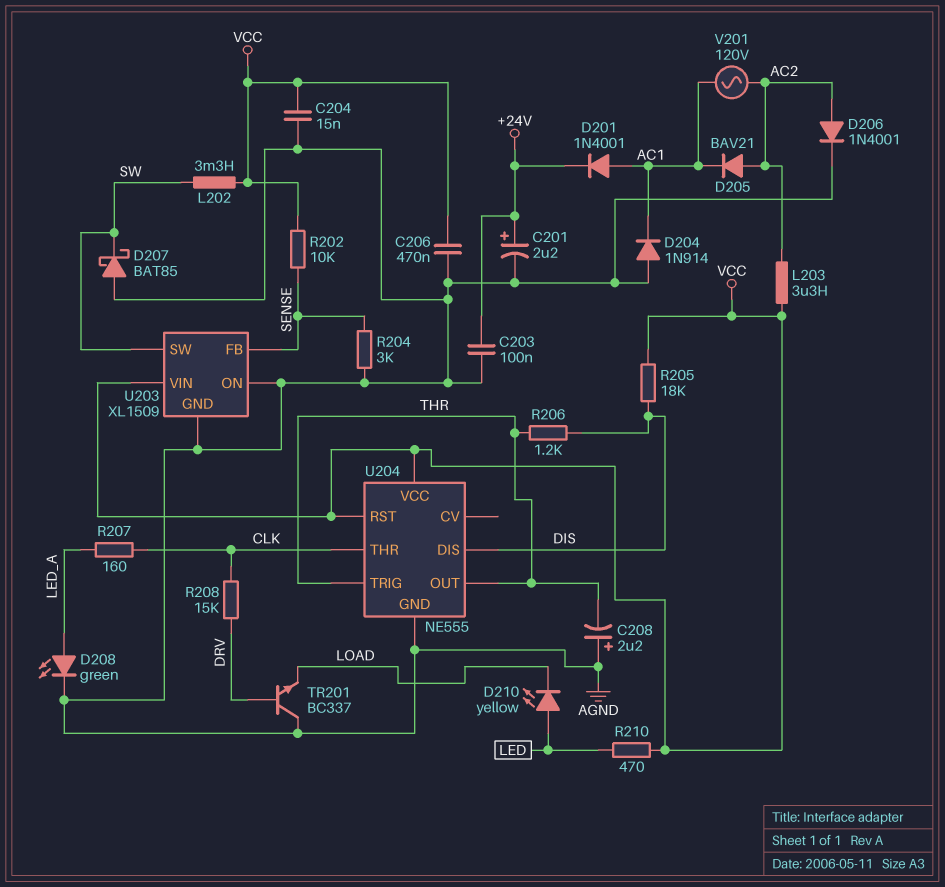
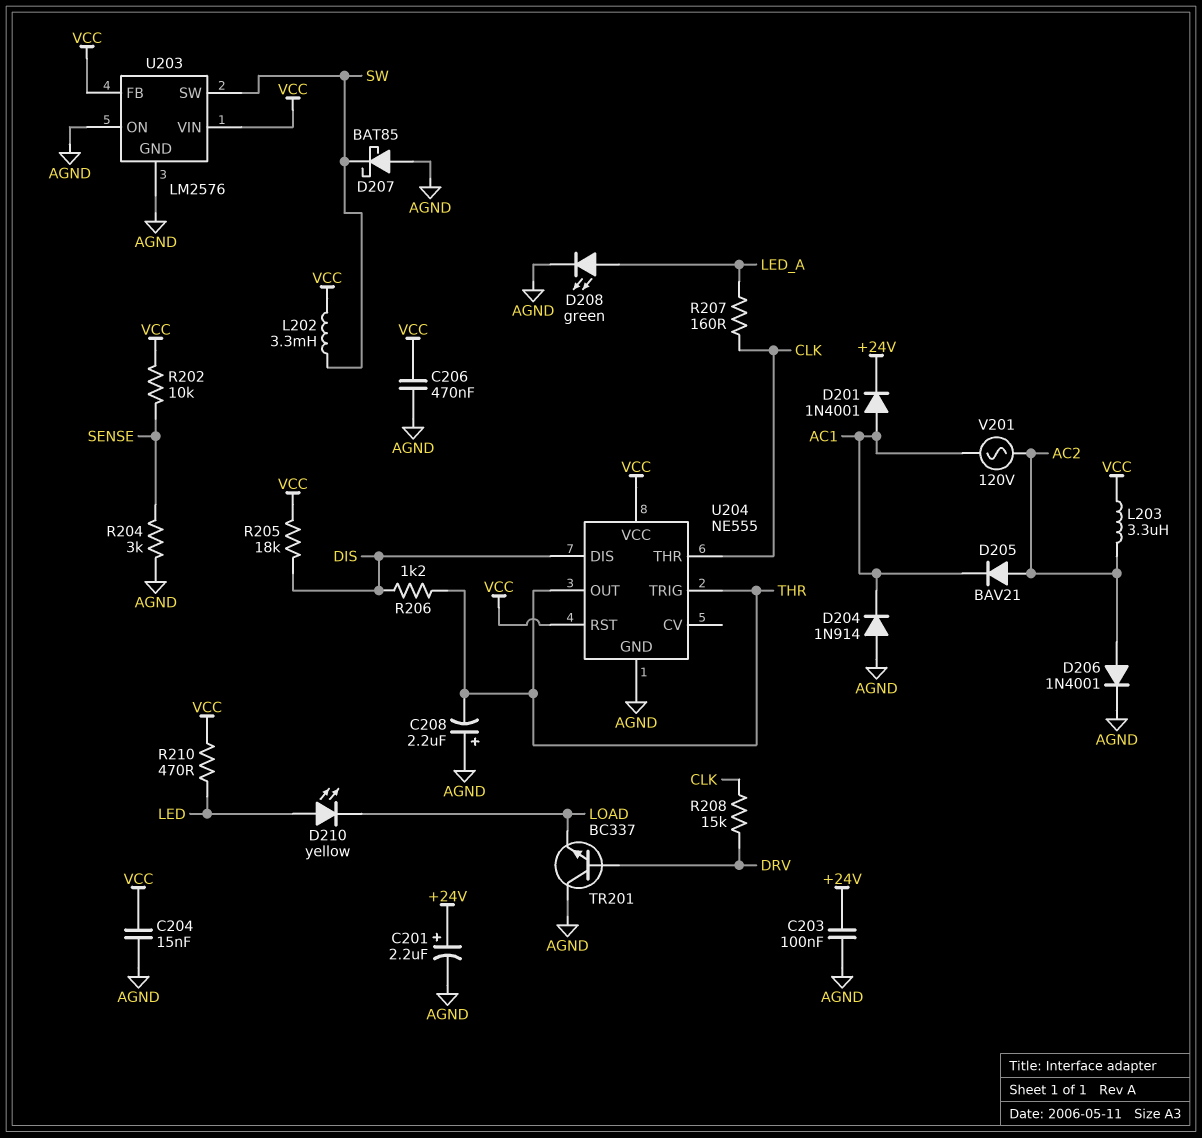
U203: XL1509 -> LM2576
U203 pin FB: SENSE -> VCC

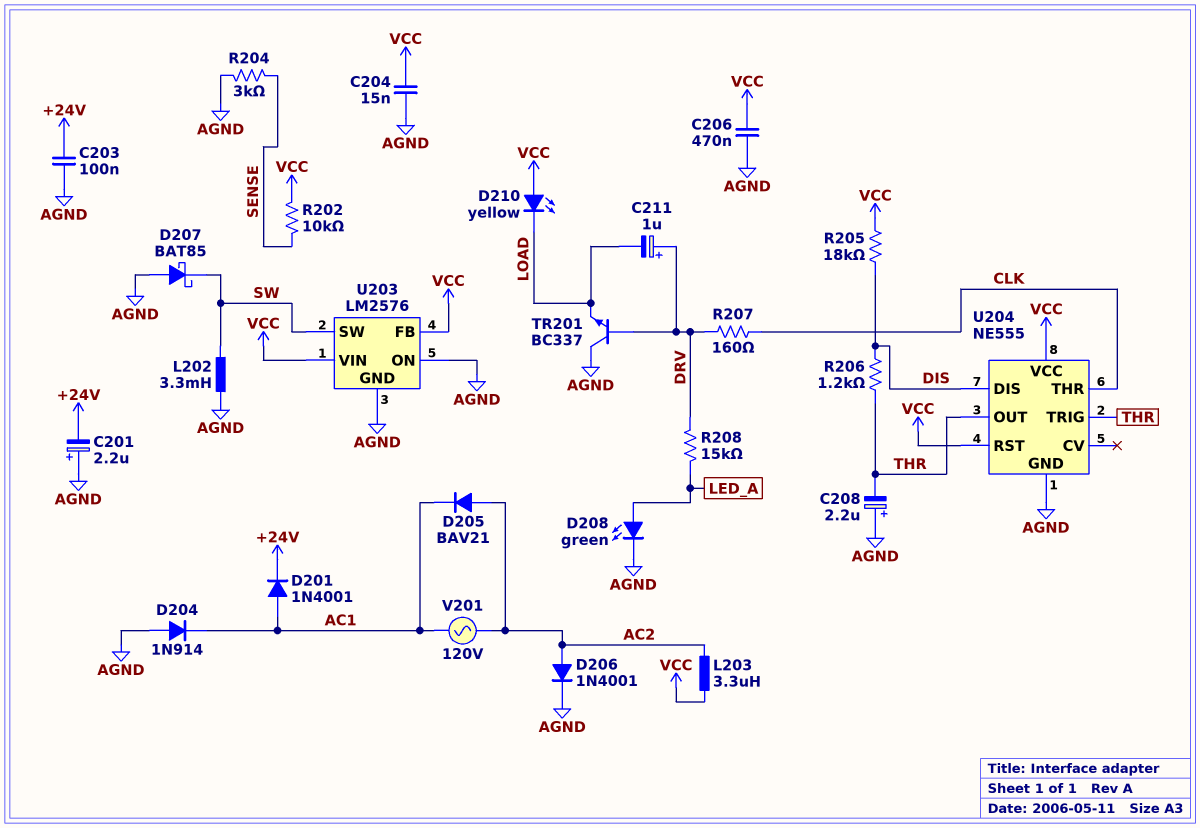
C201: 2.2uF (plus +24V, minus AGND) -> 2.2uF (plus AGND, minus +24V)
C211: none -> 1uF (plus DRV, minus LOAD)
D210: LED yellow (A LED, K LOAD) -> LED yellow (A VCC, K LOAD)
L202: 3.3mH (SW, VCC) -> 3.3mH (AGND, SW)
R207: 160 (CLK, LED_A) -> 160 (CLK, DRV)
R208: 15k (CLK, DRV) -> 15k (DRV, LED_A)
R210: 470 (LED, VCC) -> none

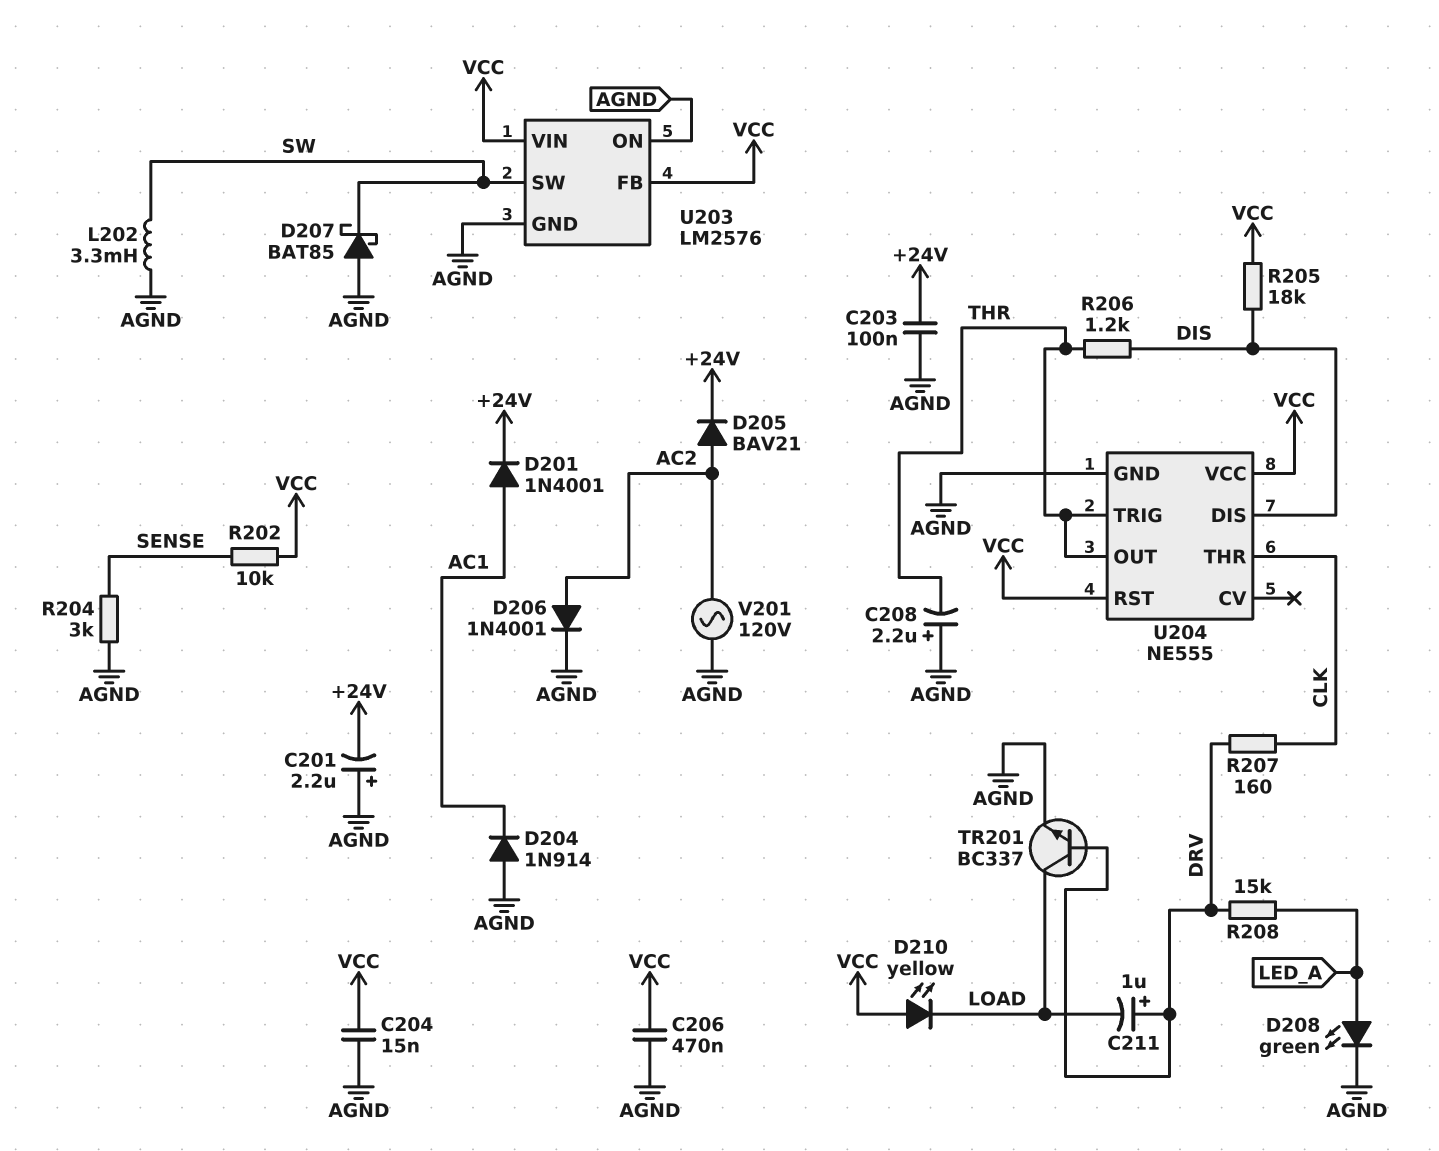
D205: diode BAV21 (A AC2, K AC1) -> diode BAV21 (A AC2, K +24V)
L203: 3.3uH (AC2, VCC) -> none
TR201: NPN BC337 (B DRV, C AGND, E LOAD) -> NPN BC337 (B DRV, C LOAD, E AGND)
V201: AC 120V (AC1, AC2) -> AC 120V (AC2, AGND)

